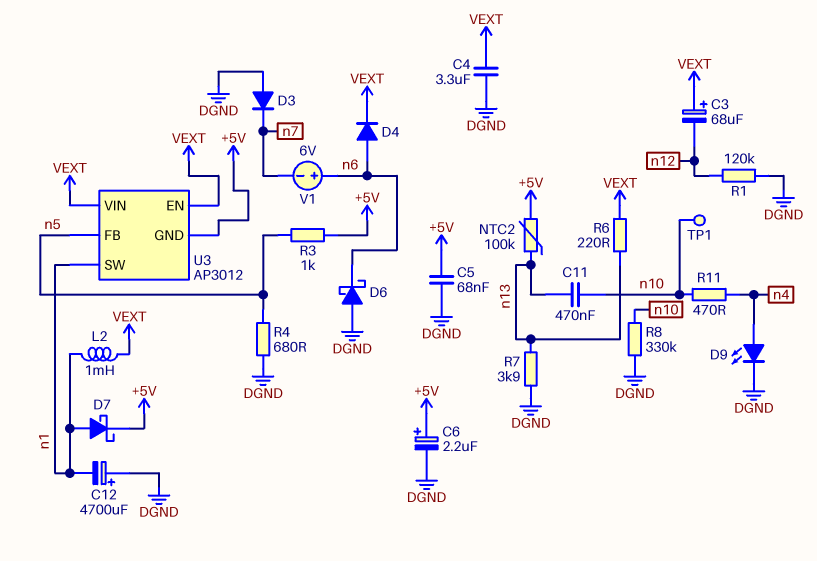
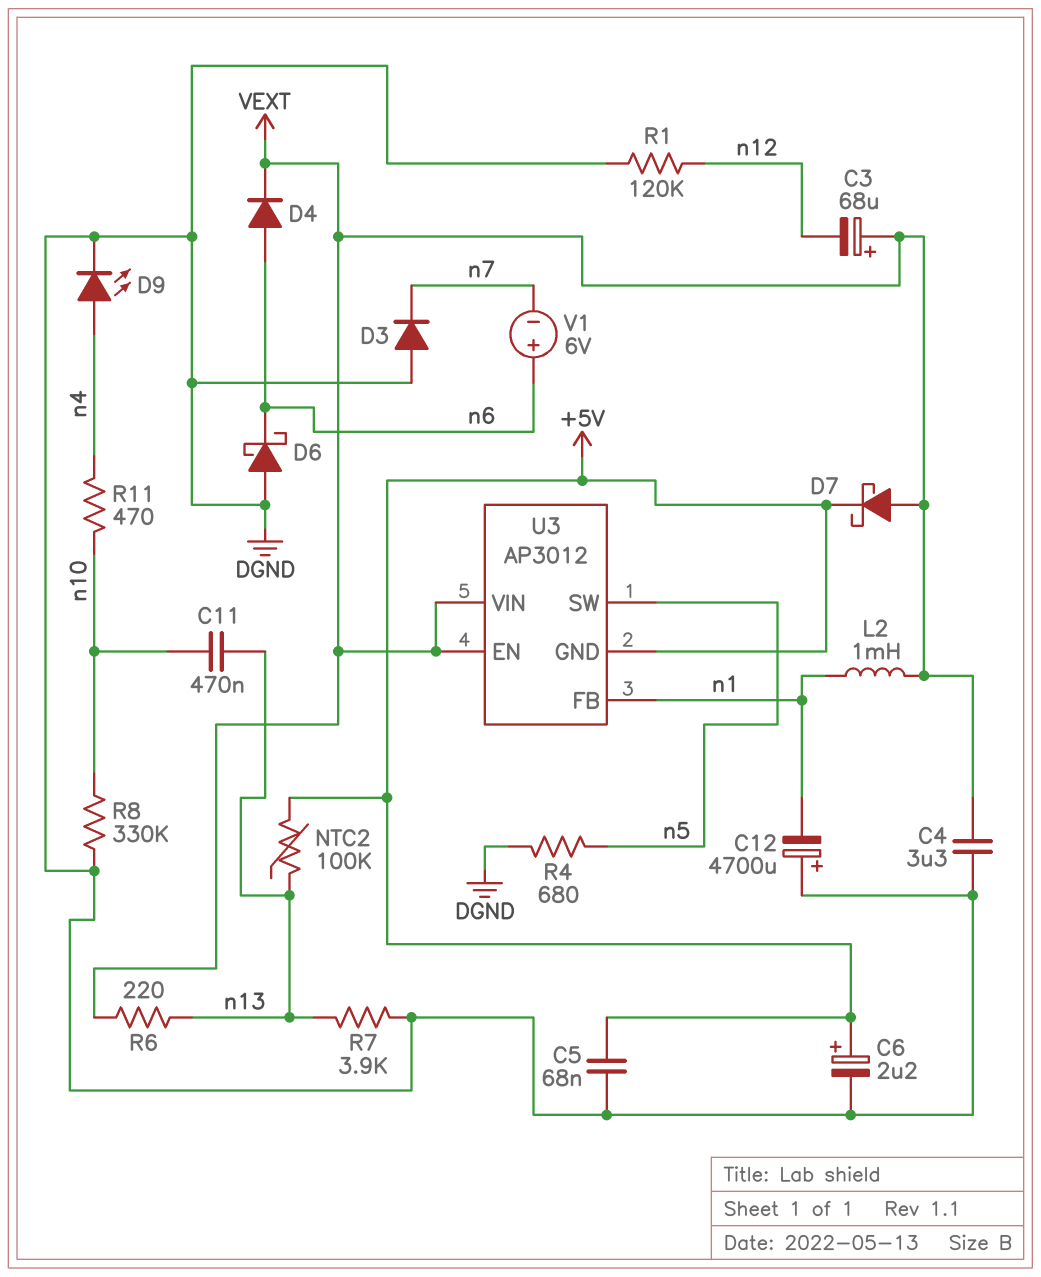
D7: schottky (A n1, K +5V) -> schottky (A VEXT, K +5V)
R3: 1k (+5V, n5) -> none
TP1: test point (n10) -> none
U3 pin FB: n5 -> n1
U3 pin SW: n1 -> n5

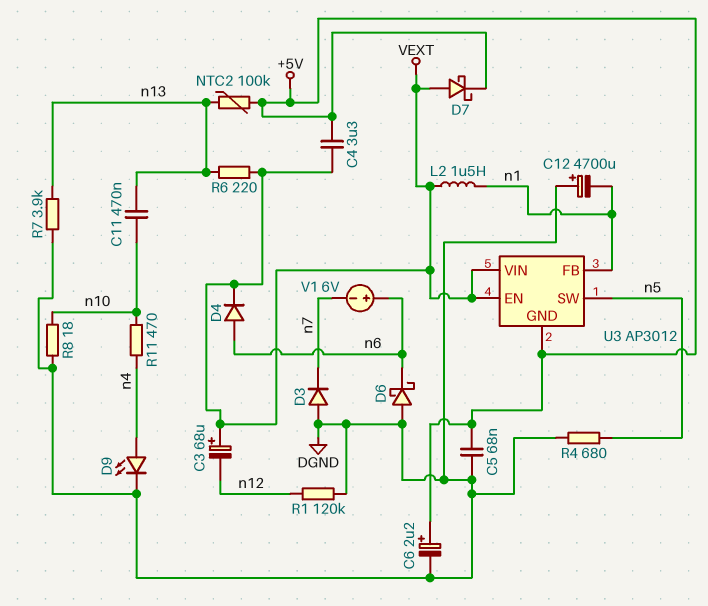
C4: 3.3uF (DGND, VEXT) -> 3.3uF (+5V, VEXT)
L2: 1mH (VEXT, n1) -> 1.5uH (VEXT, n1)
R8: 330k (DGND, n10) -> 18 (DGND, n10)

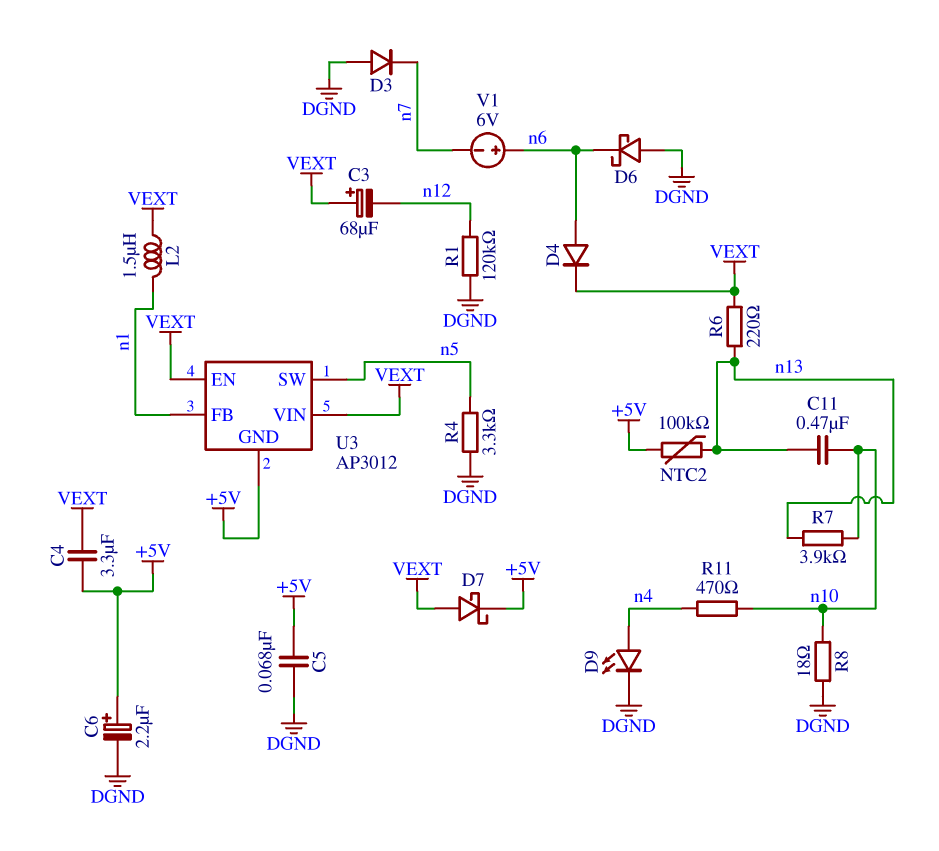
C12: 4700uF (plus DGND, minus n1) -> none
R4: 680 (DGND, n5) -> 3.3k (DGND, n5)
R7: 3.9k (DGND, n13) -> 3.9k (n10, n13)

